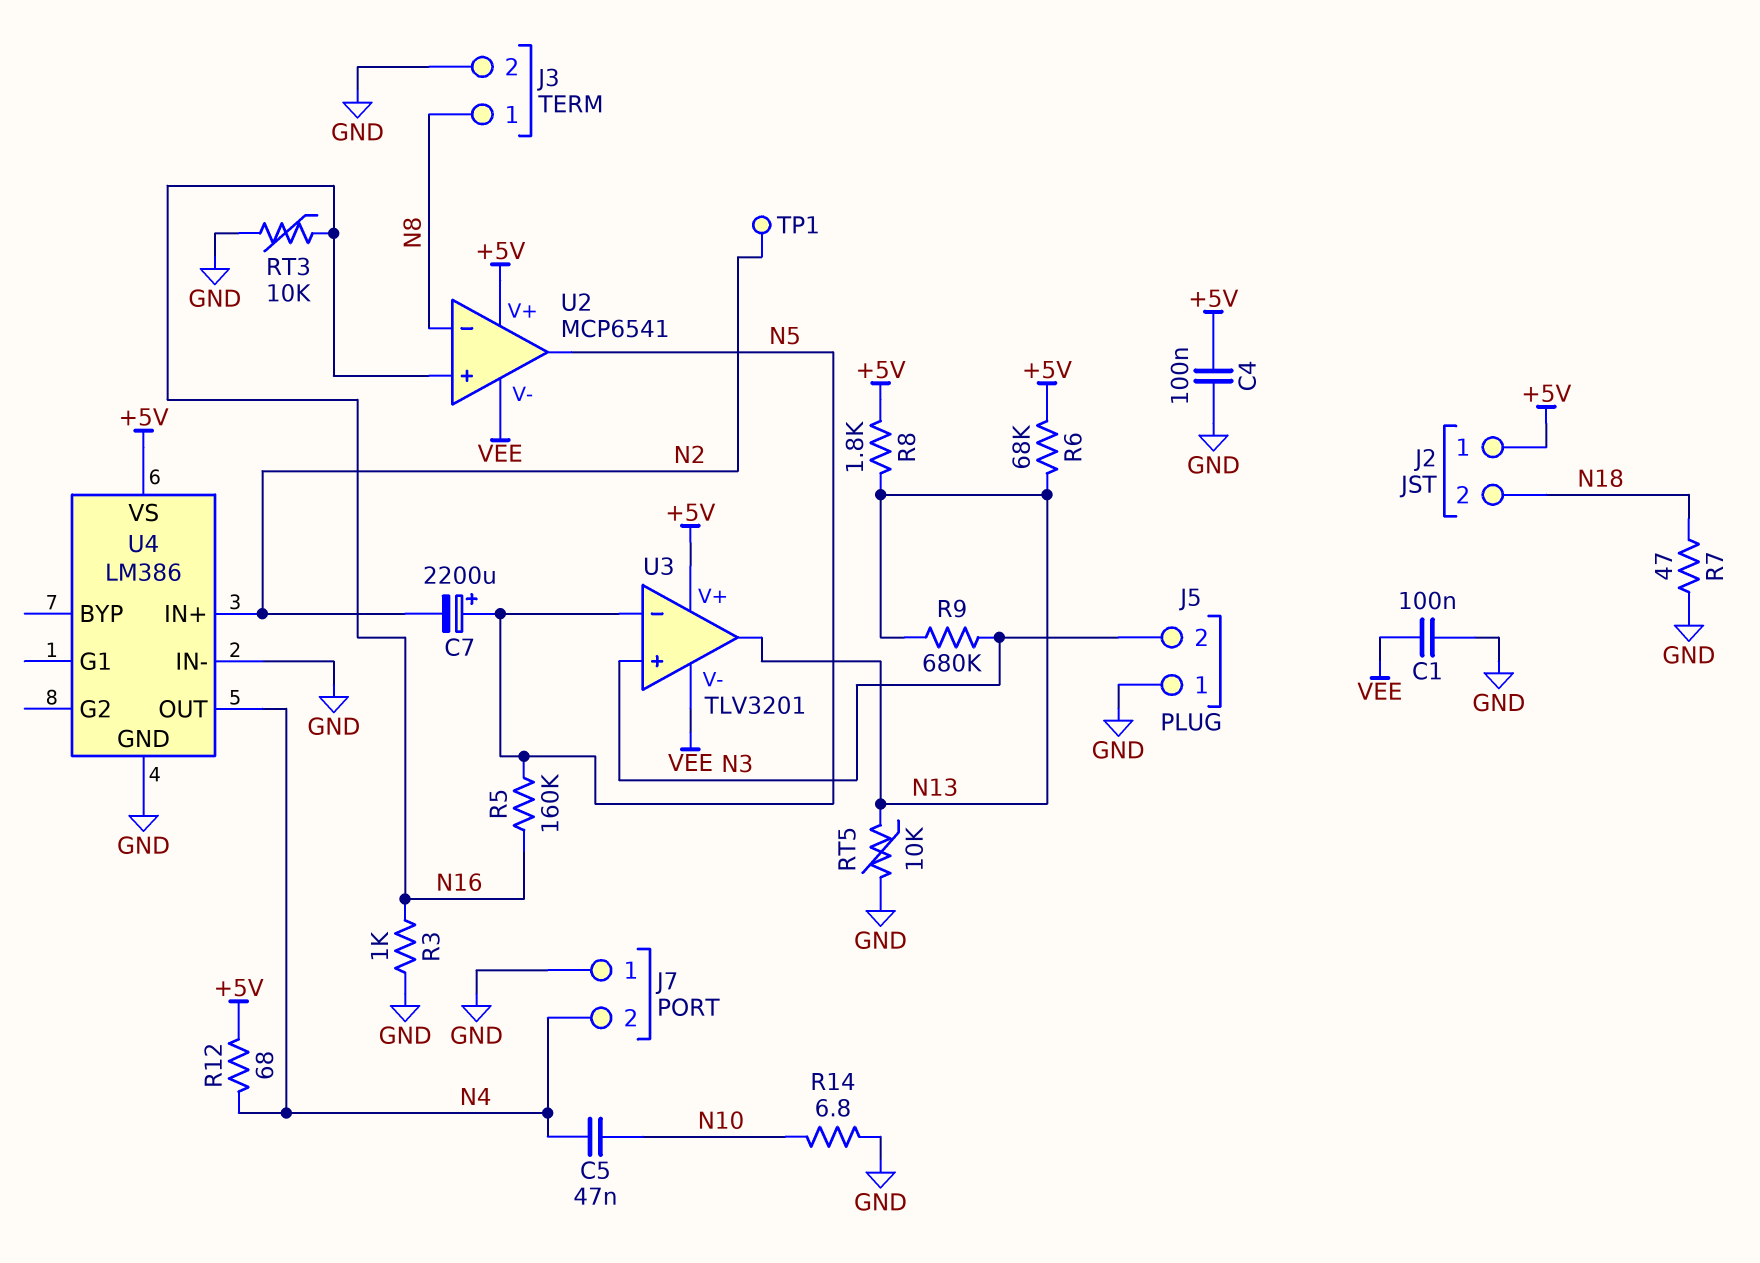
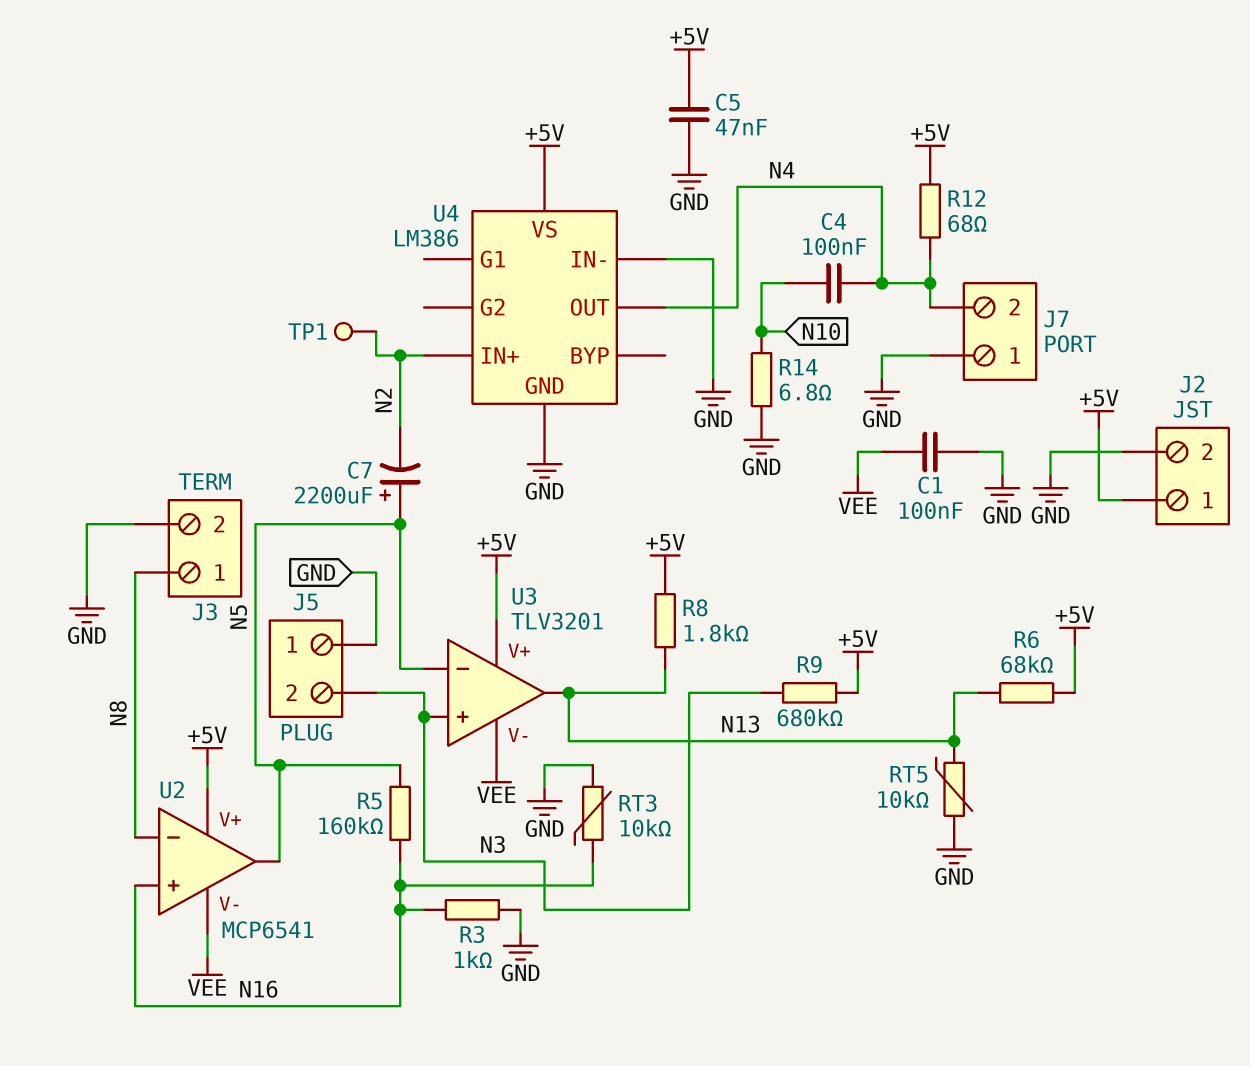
C4: 100nF (+5V, GND) -> 100nF (N4, N10)
C5: 47nF (N4, N10) -> 47nF (+5V, GND)
J2 pin 2: N18 -> GND
R7: 47 (GND, N18) -> none
R9: 680k (N3, N13) -> 680k (+5V, N3)

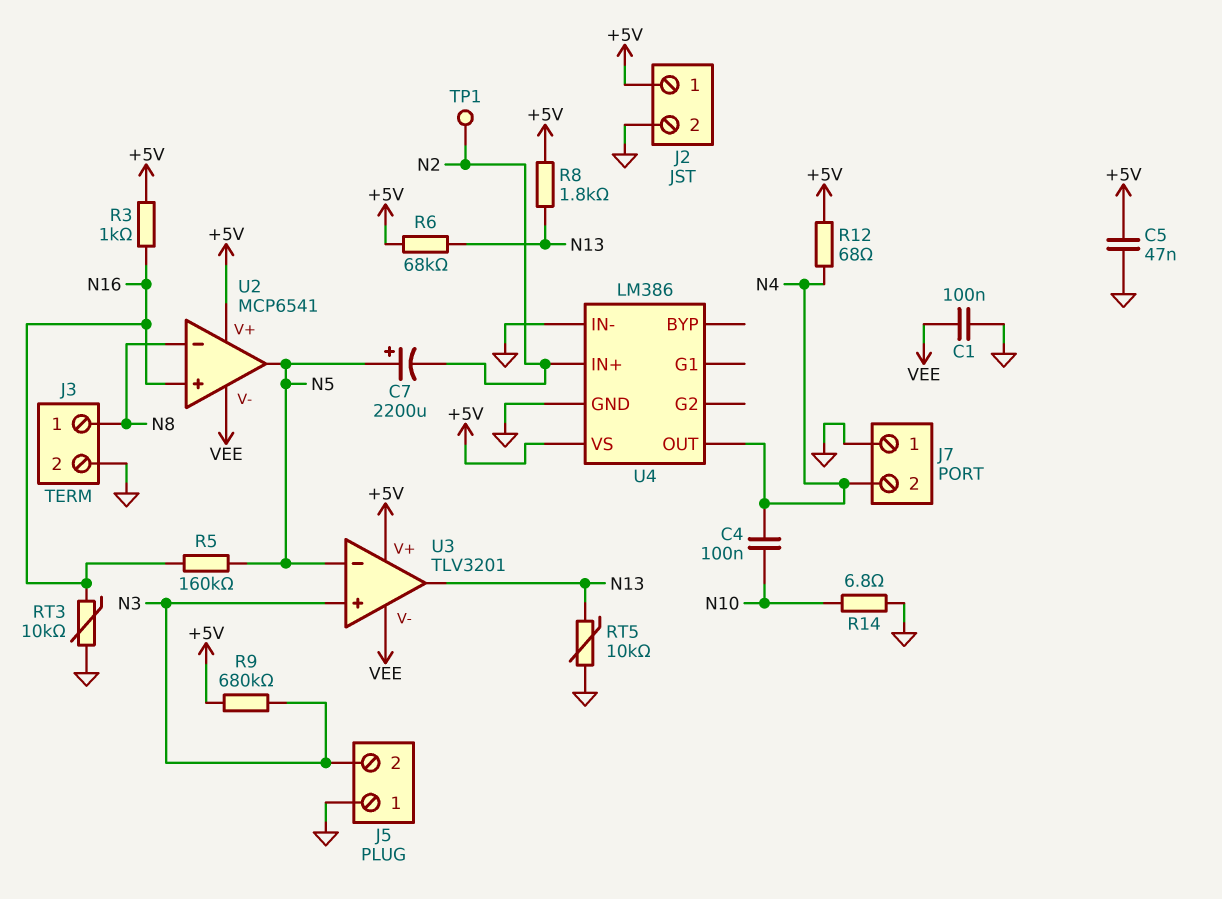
R3: 1k (GND, N16) -> 1k (+5V, N16)

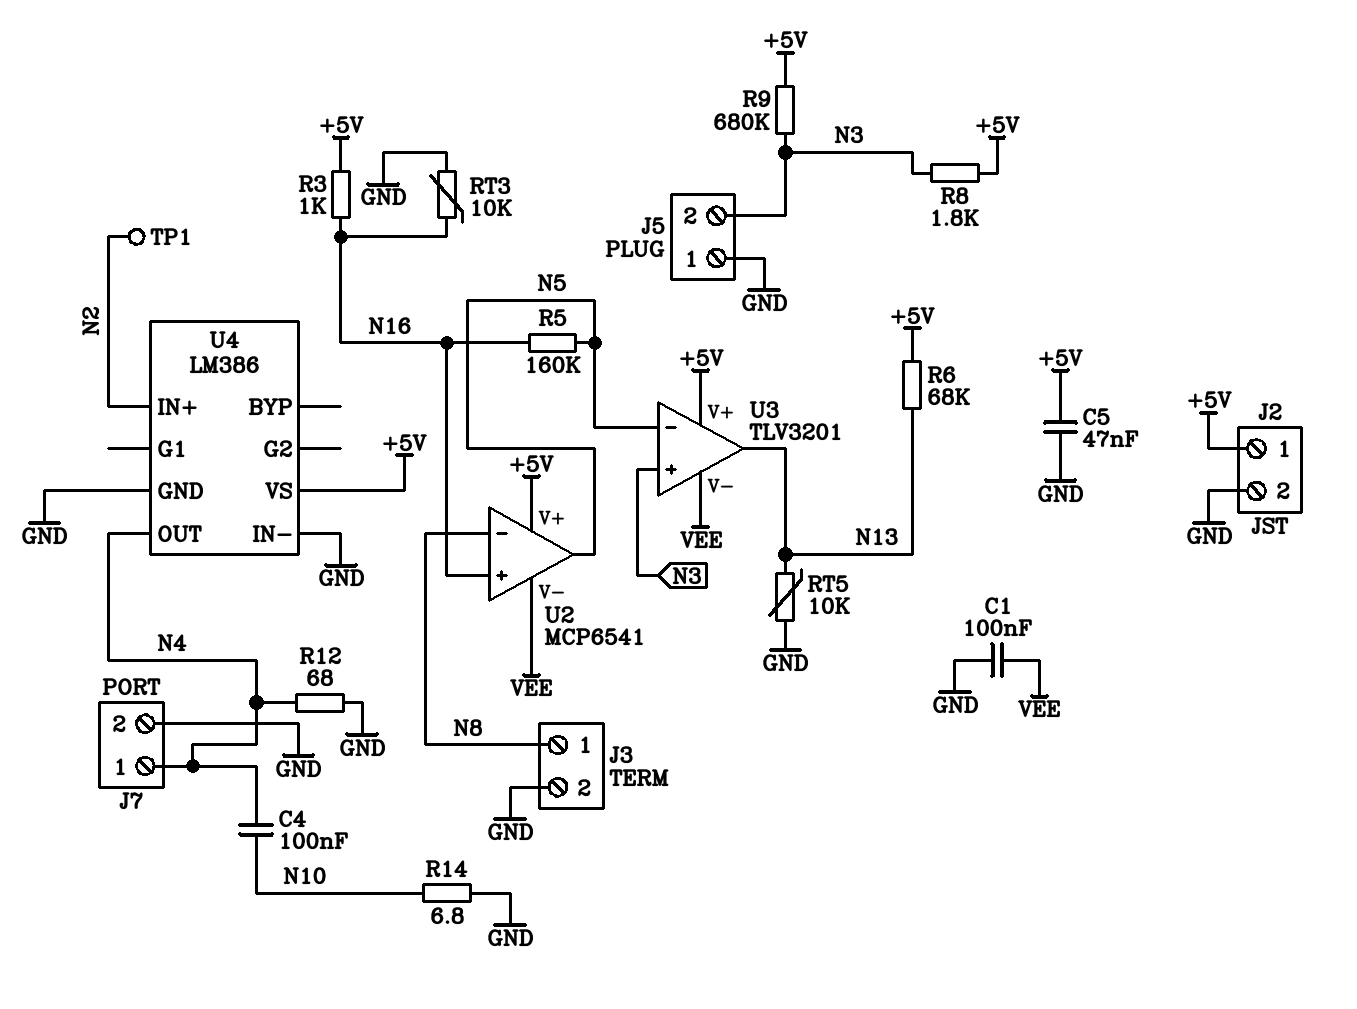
C7: 2200uF (plus N5, minus N2) -> none
J7 pin 1: GND -> N4
J7 pin 2: N4 -> GND
R8: 1.8k (+5V, N13) -> 1.8k (+5V, N3)
R12: 68 (+5V, N4) -> 68 (GND, N4)

